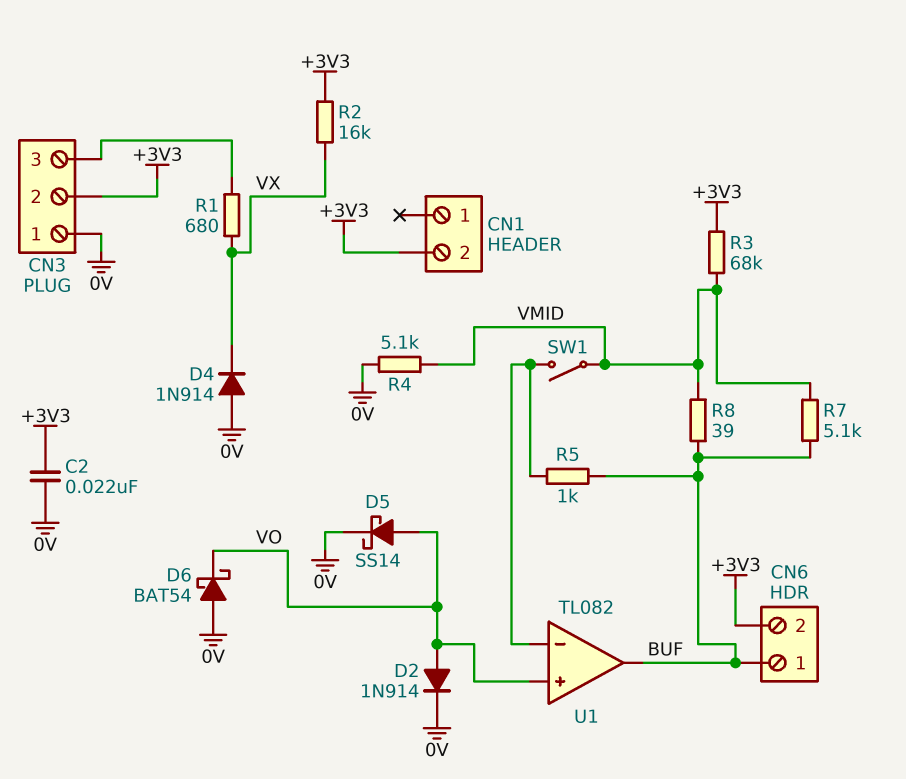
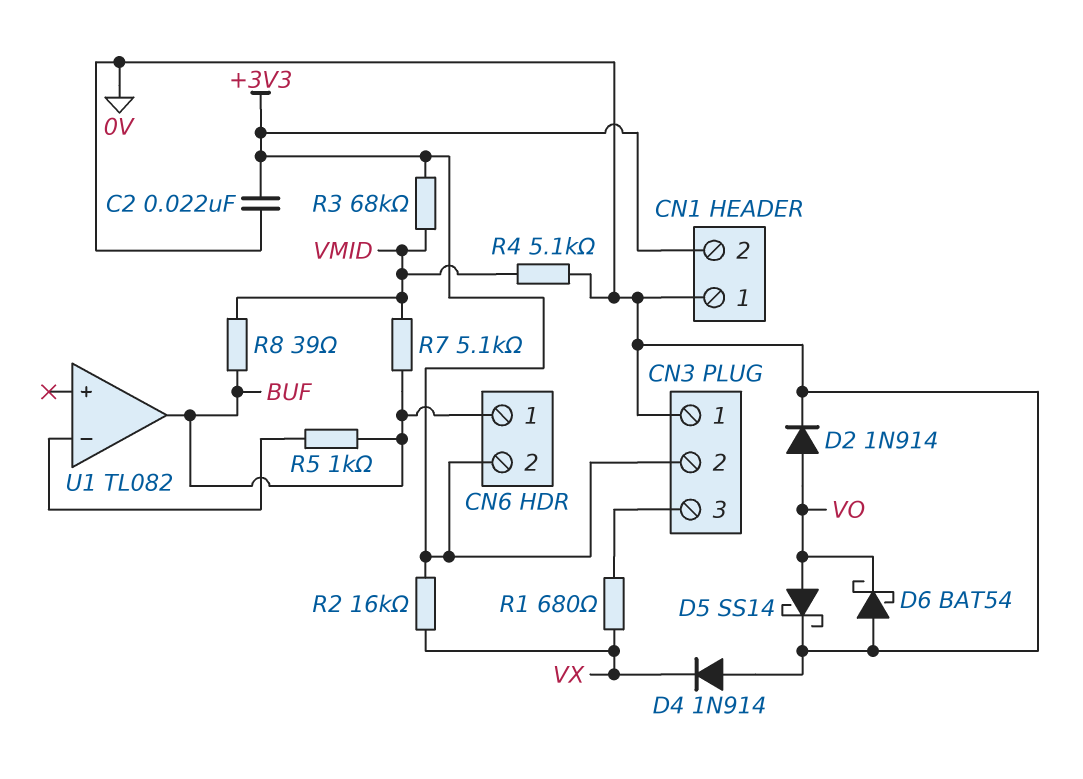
CN1 pin 1: none -> 0V
SW1: switch (U1/in-, VMID) -> none
U1 pin in+: VO -> none

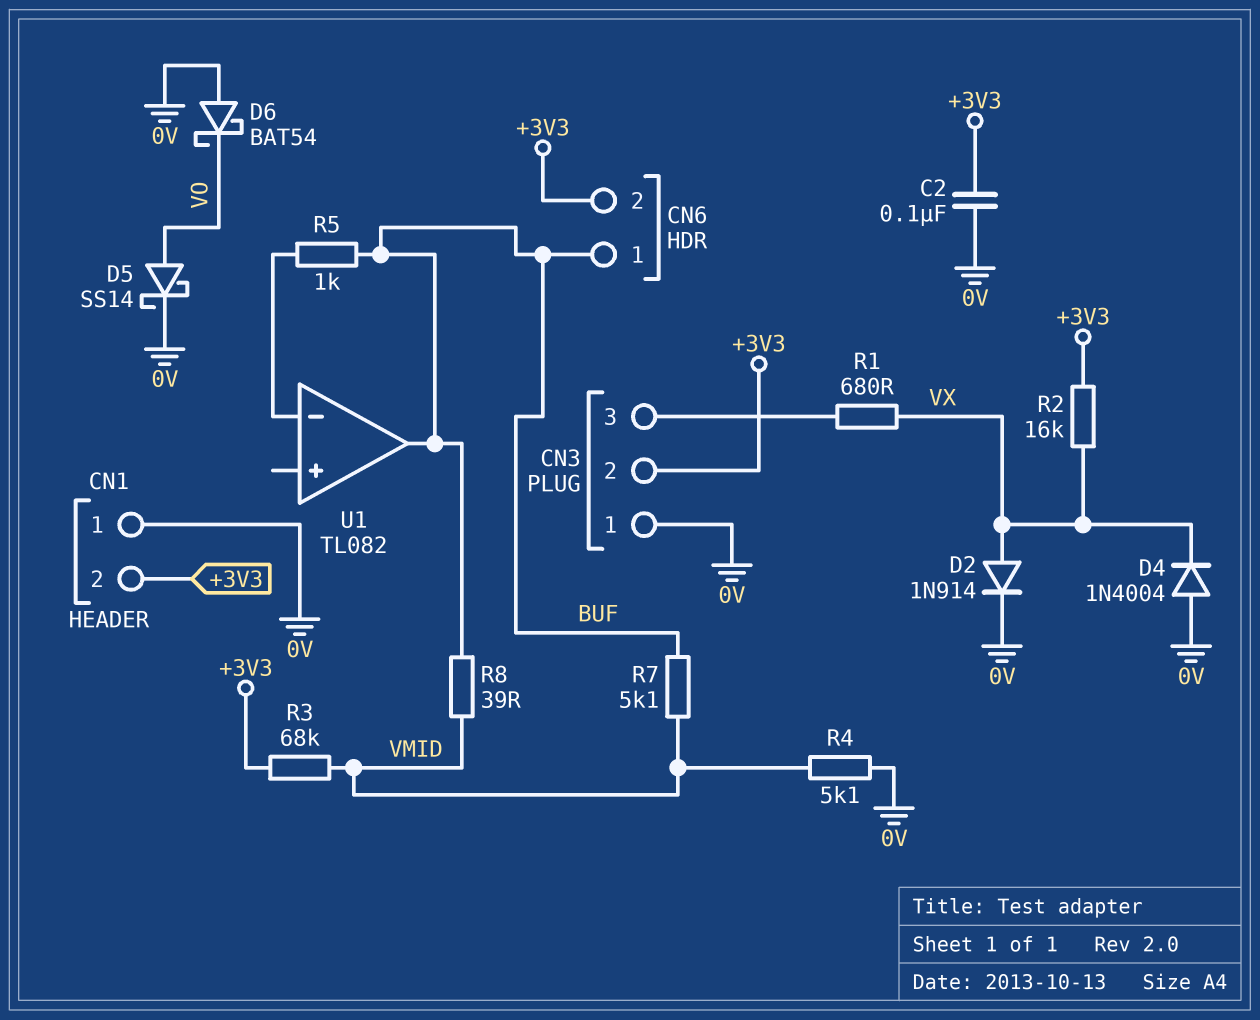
C2: 22nF (+3V3, 0V) -> 100nF (+3V3, 0V)
D2: diode 1N914 (A VO, K 0V) -> diode 1N914 (A VX, K 0V)
D4: diode 1N914 (A 0V, K VX) -> diode 1N4004 (A 0V, K VX)

